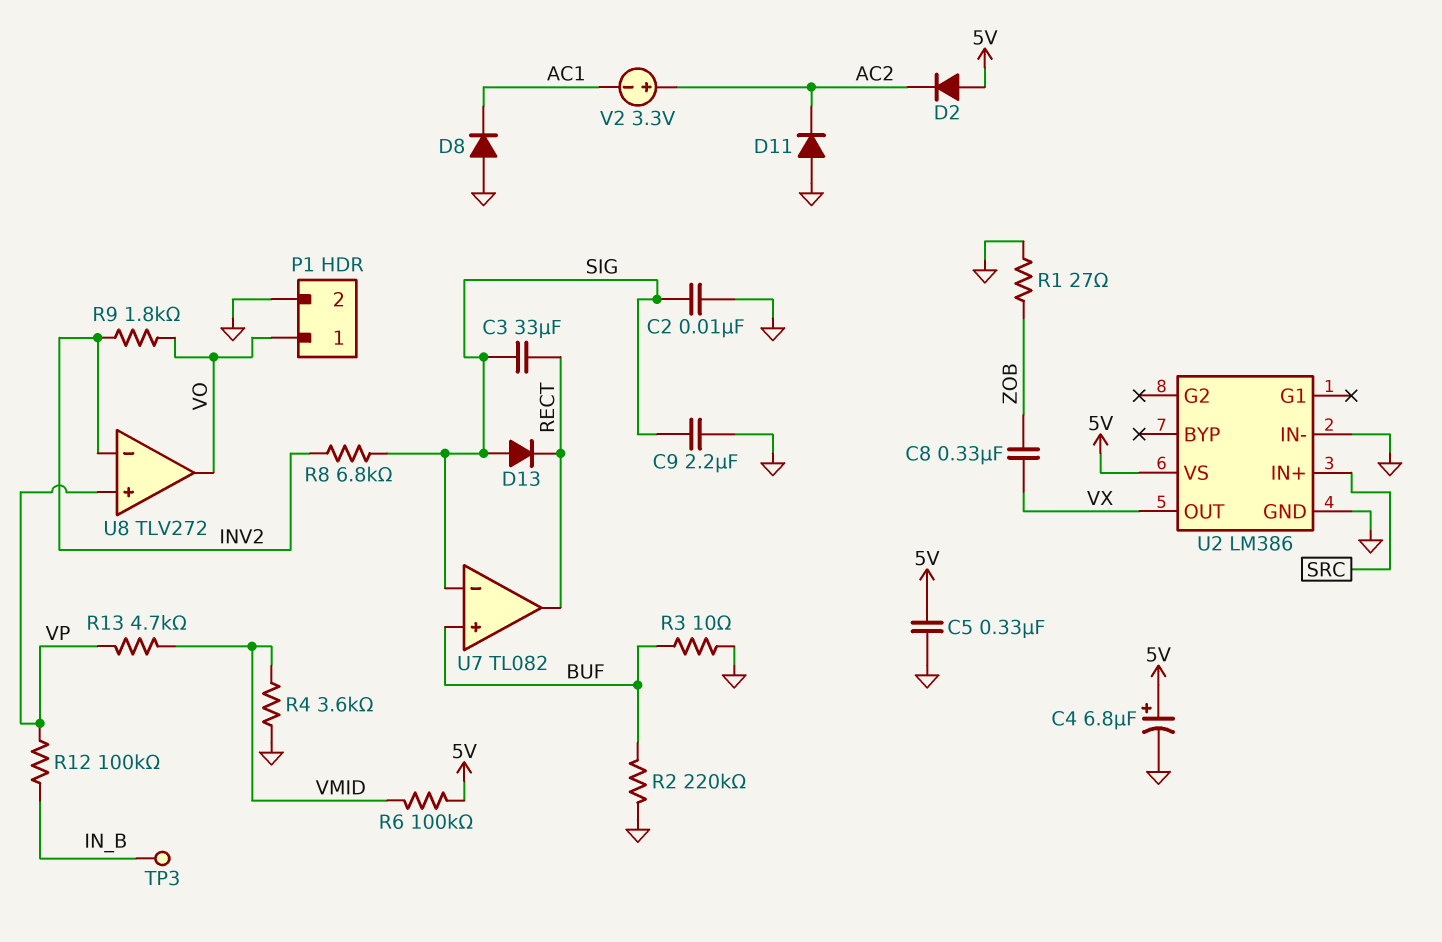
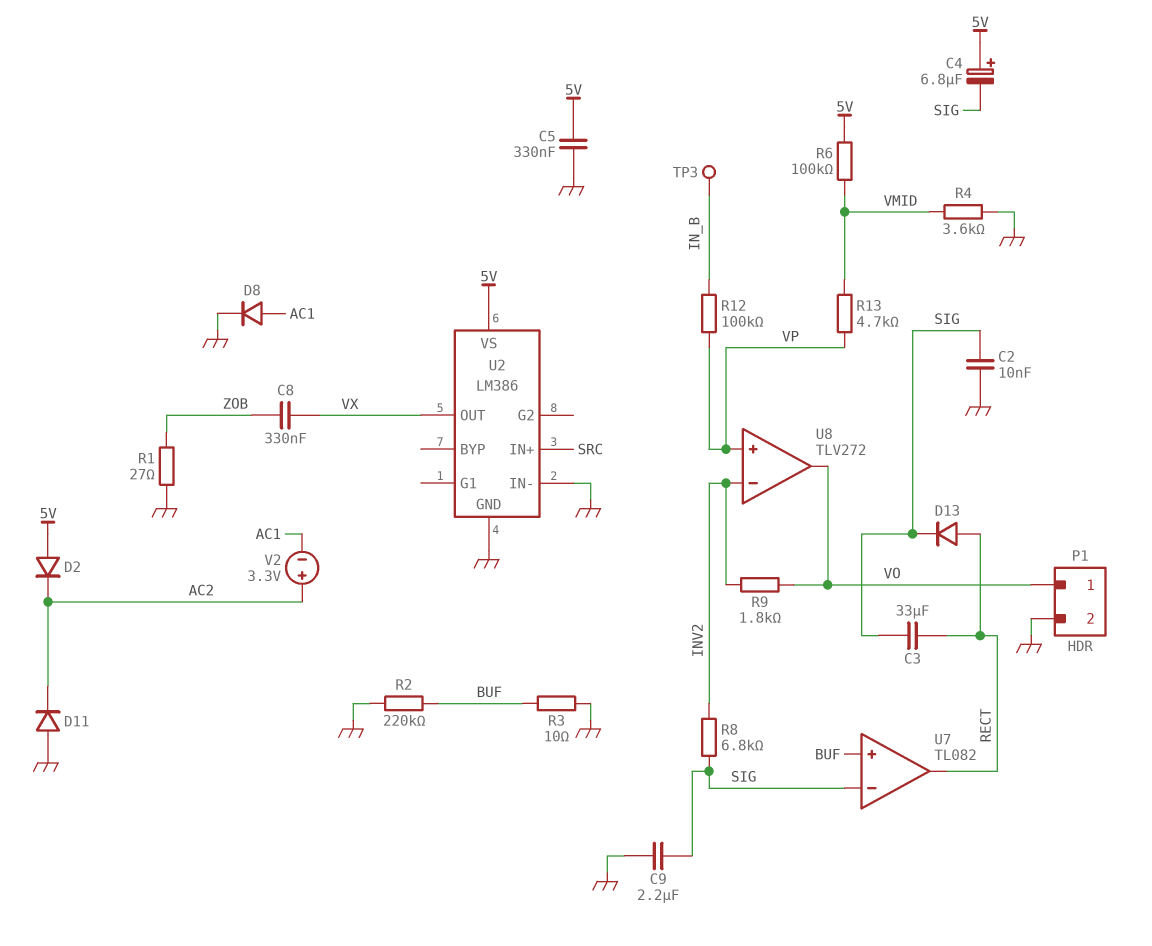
C4: 6.8uF (plus 5V, minus GND) -> 6.8uF (plus 5V, minus SIG)
D8: diode (A GND, K AC1) -> diode (A AC1, K GND)
D13: diode (A SIG, K RECT) -> diode (A RECT, K SIG)

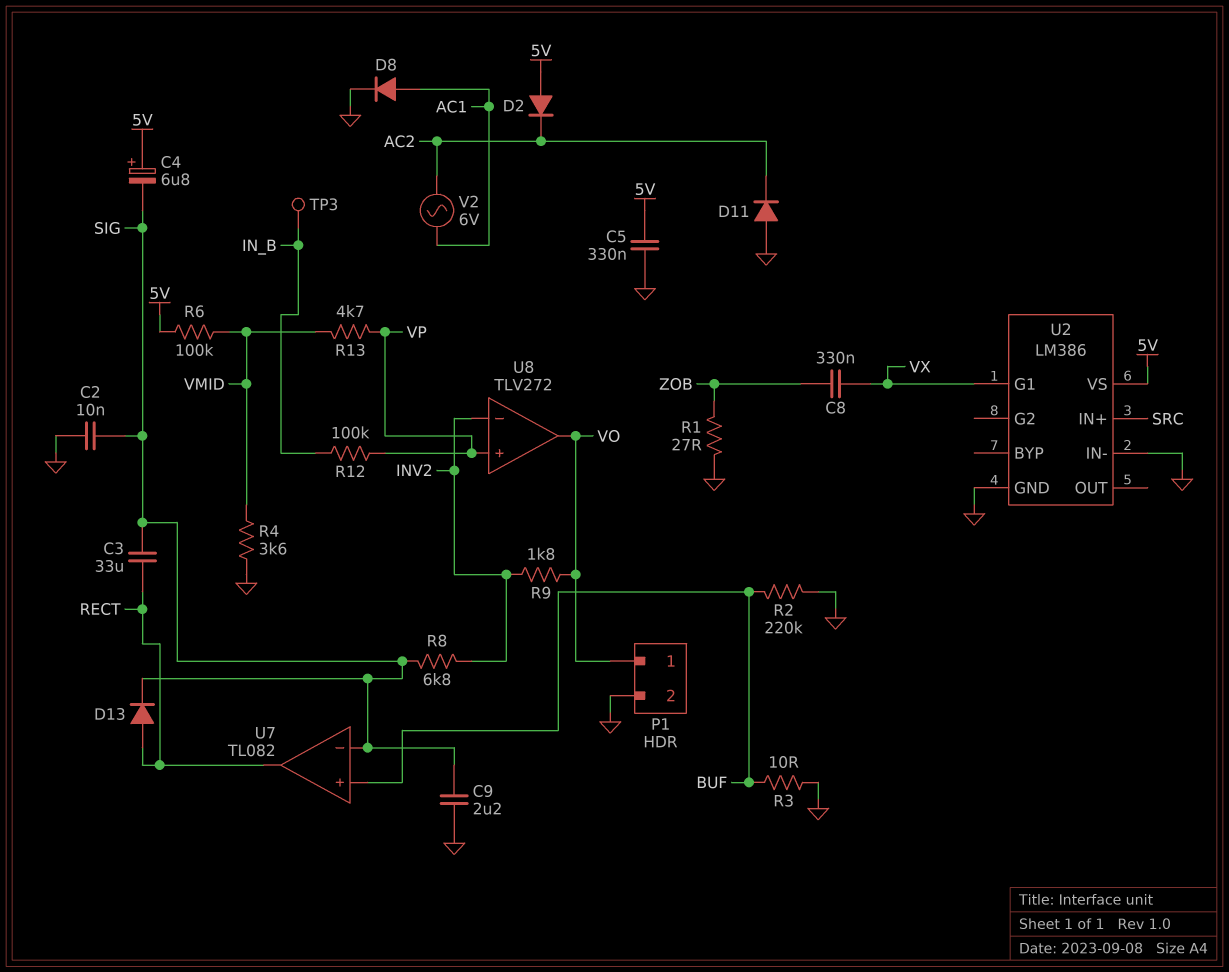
U2 pin G1: none -> VX
U2 pin OUT: VX -> none
V2: 3.3V (plus AC2, minus AC1) -> AC 6V (AC1, AC2)

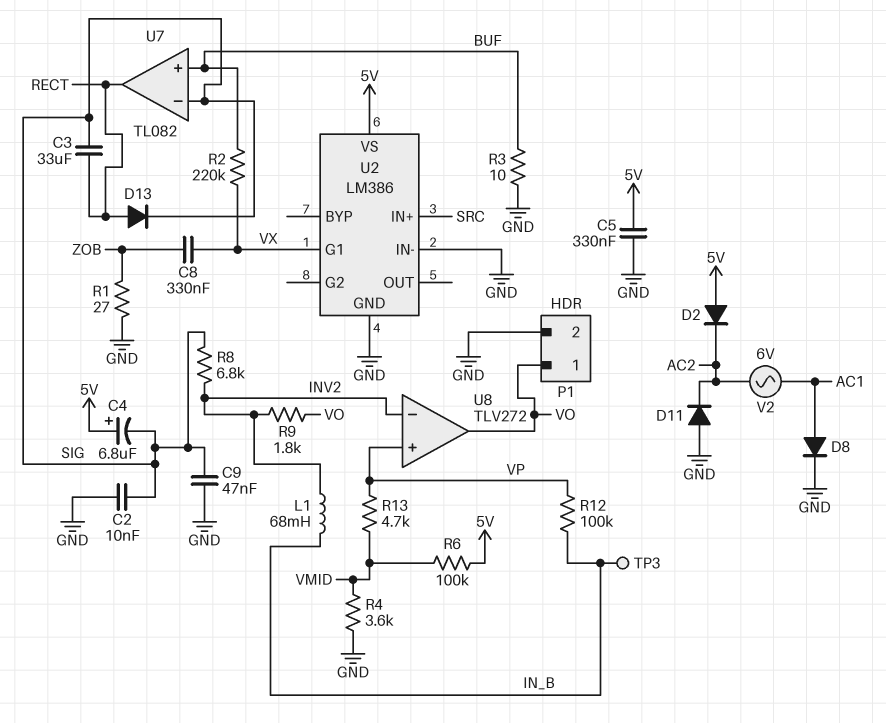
C9: 2.2uF (GND, SIG) -> 47nF (GND, SIG)
L1: none -> 68mH (INV2, IN_B)
R2: 220k (BUF, GND) -> 220k (BUF, VX)

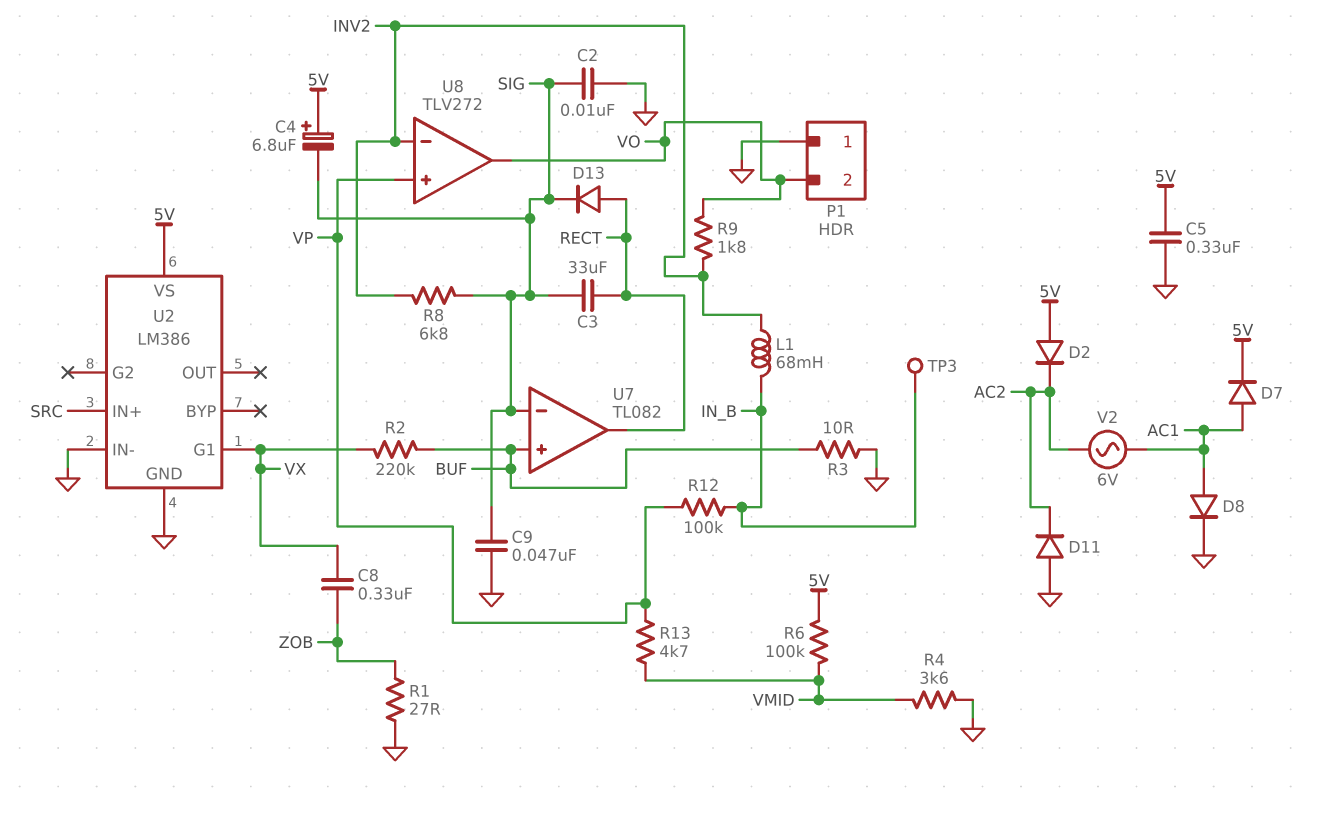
D7: none -> diode (A AC1, K 5V)
P1 pin 1: VO -> GND
P1 pin 2: GND -> VO

